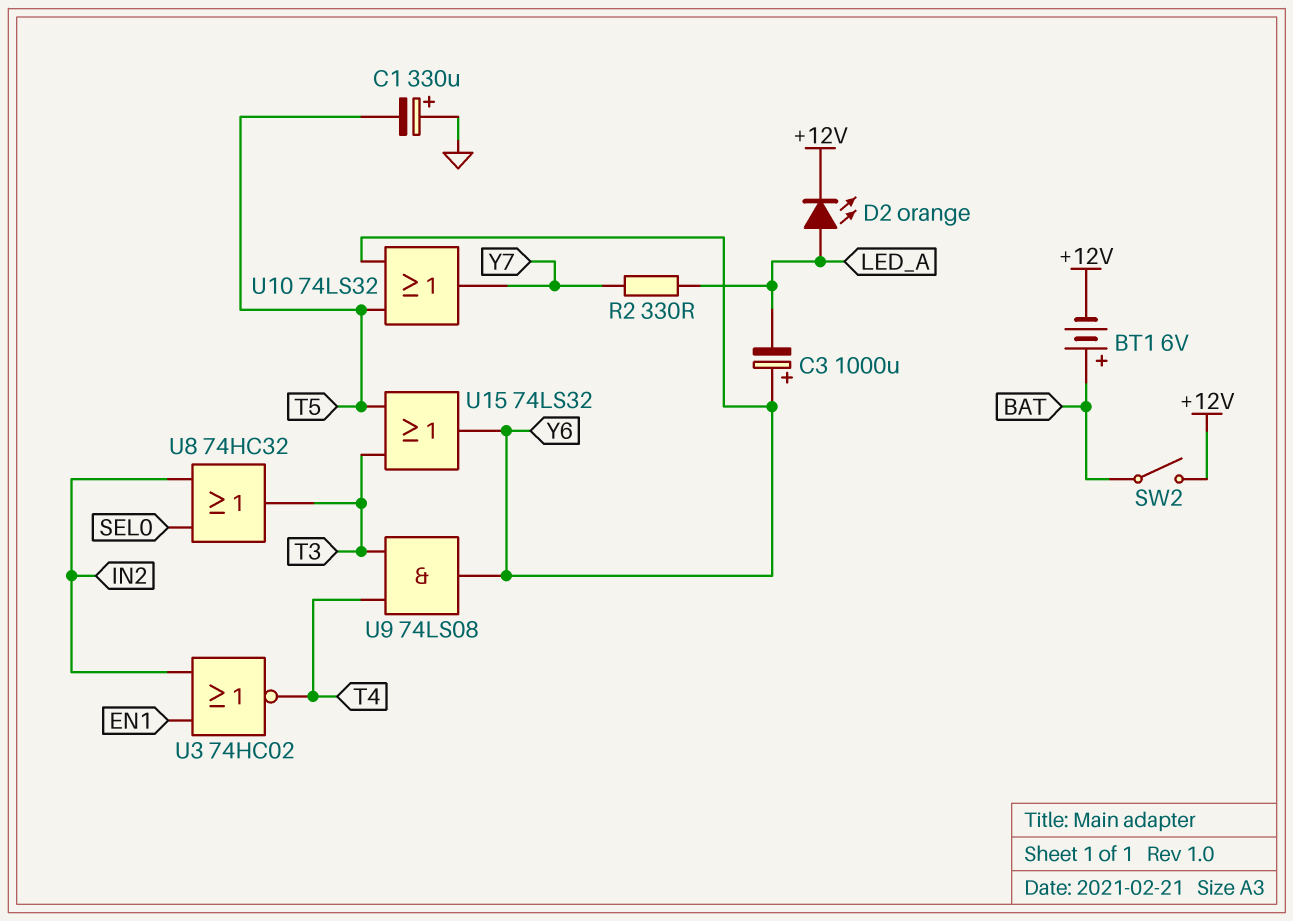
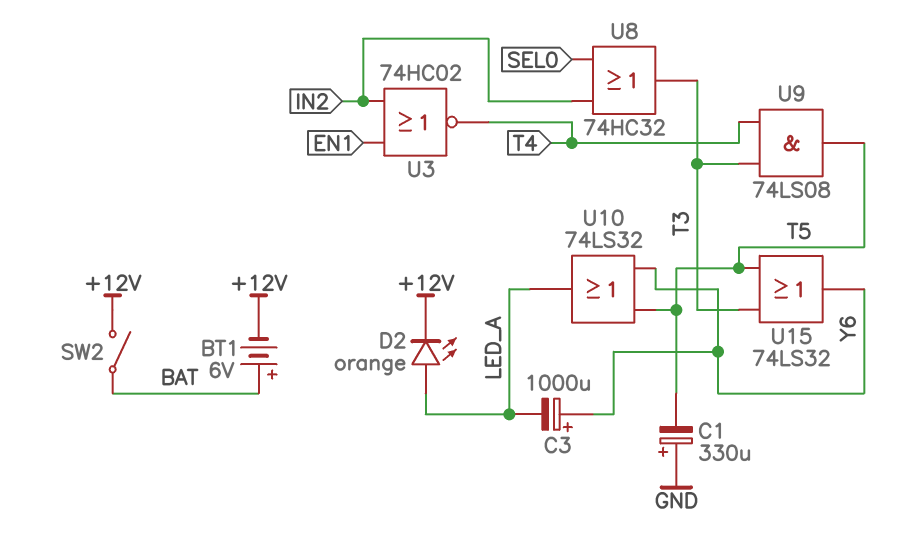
R2: 330 (LED_A, Y7) -> none
U9: AND 74LS08 (in T3, in T4, out Y6) -> AND 74LS08 (in T3, in T4, out T5)
U10: OR 74LS32 (in T5, in Y6, out Y7) -> OR 74LS32 (in T5, in Y6, out LED_A)

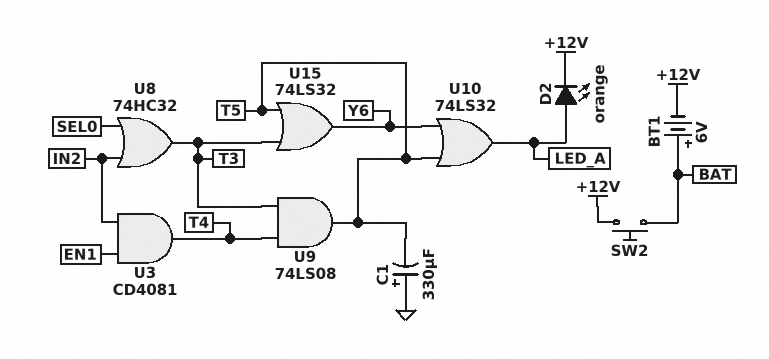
C3: 1000uF (plus Y6, minus LED_A) -> none
SW2: switch (+12V, BAT) -> button (+12V, BAT)
U3: NOR 74HC02 (in EN1, in IN2, out T4) -> AND CD4081 (in EN1, in IN2, out T4)

